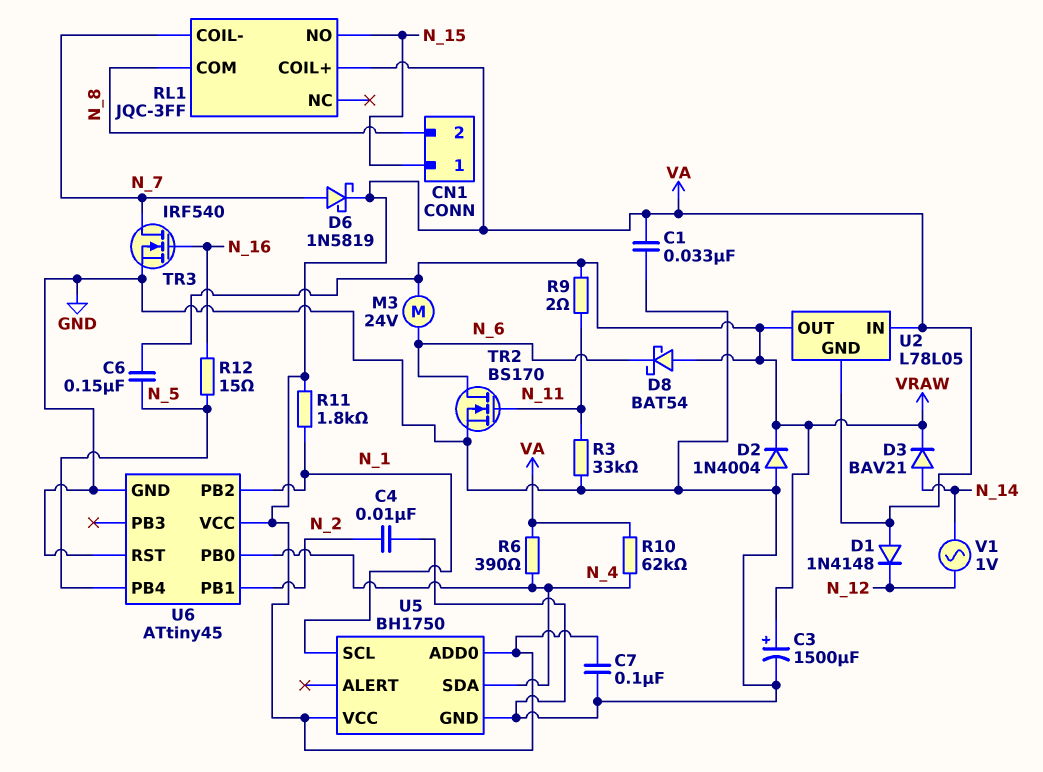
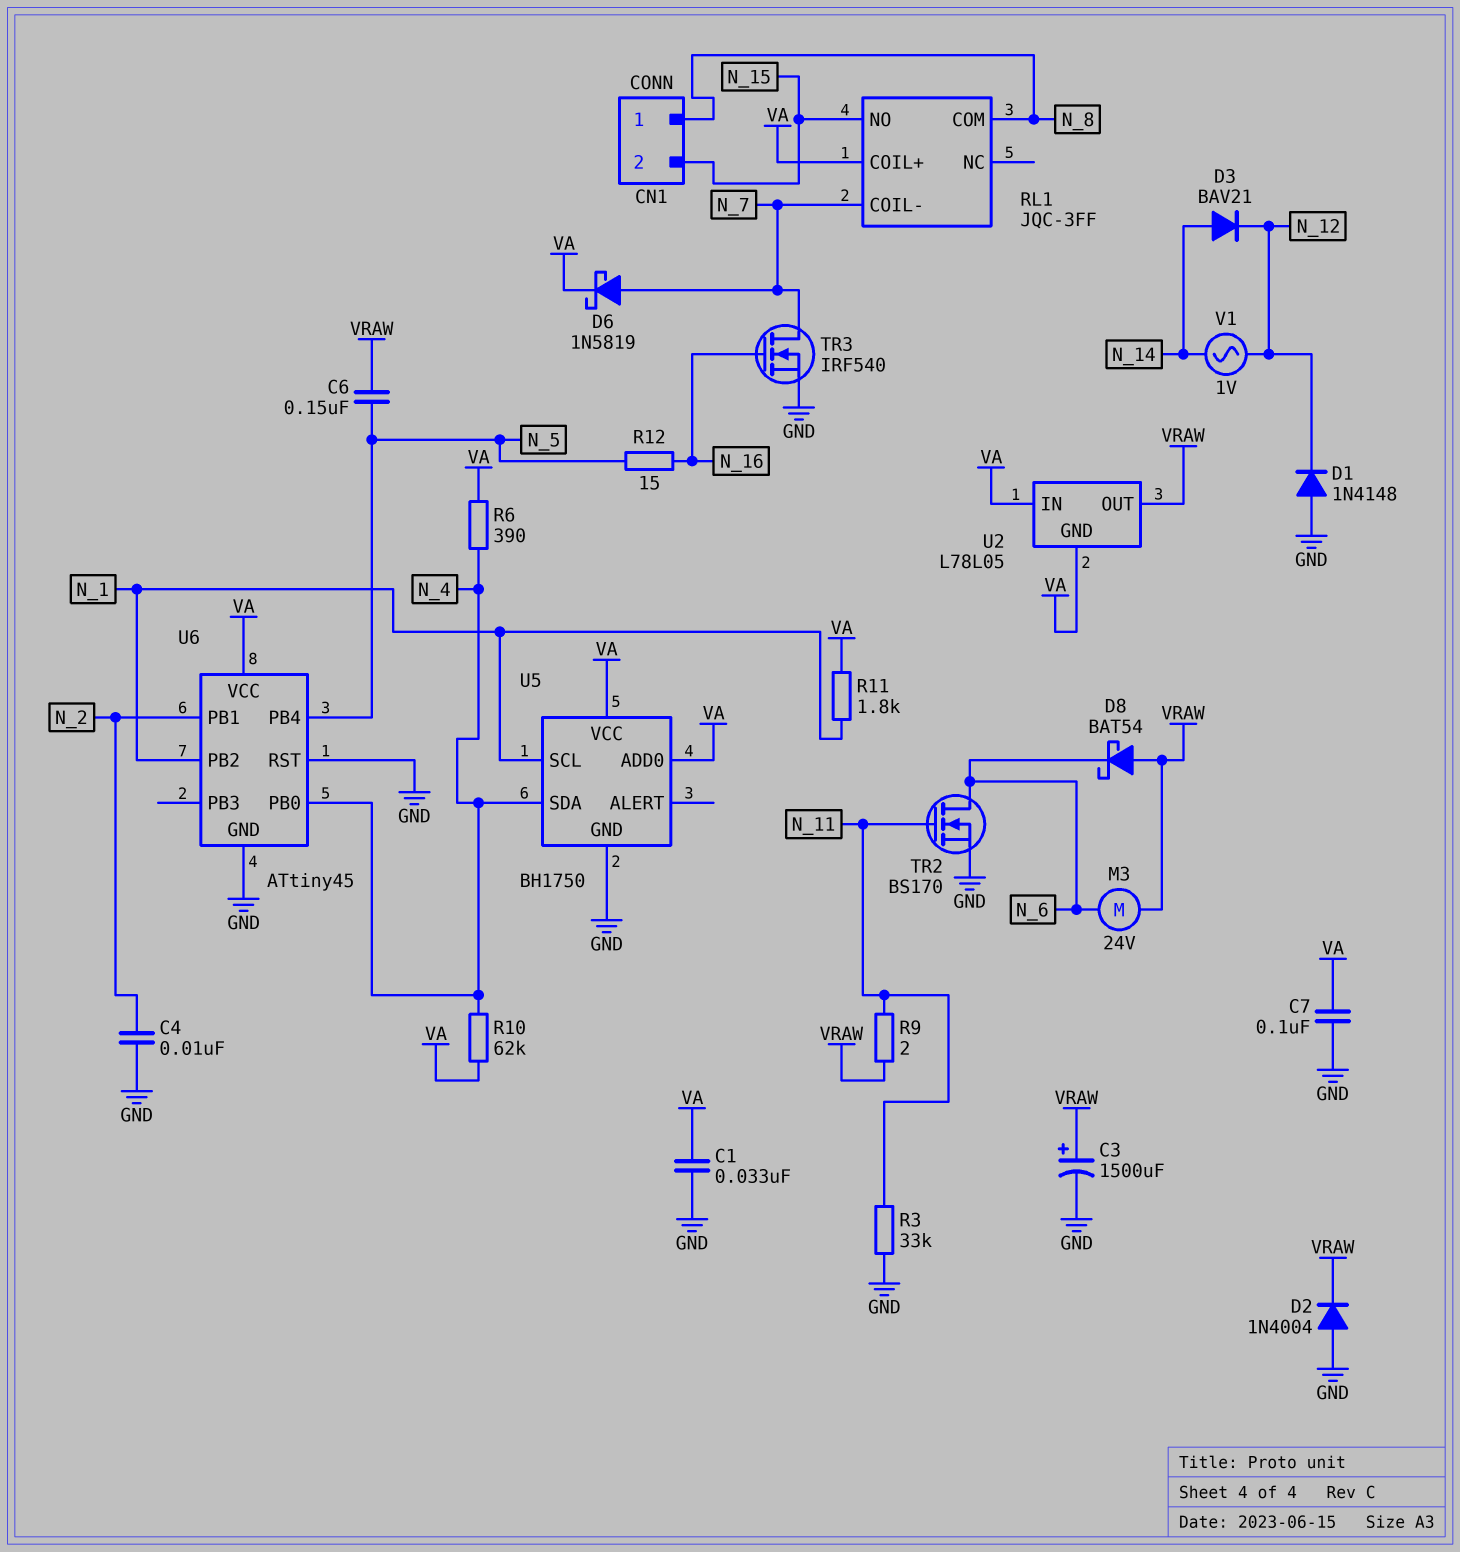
CN1 pin 1: N_15 -> N_8
CN1 pin 2: N_8 -> N_15
D1: diode 1N4148 (A VA, K N_12) -> diode 1N4148 (A GND, K N_12)
D3: diode BAV21 (A N_14, K VRAW) -> diode BAV21 (A N_14, K N_12)

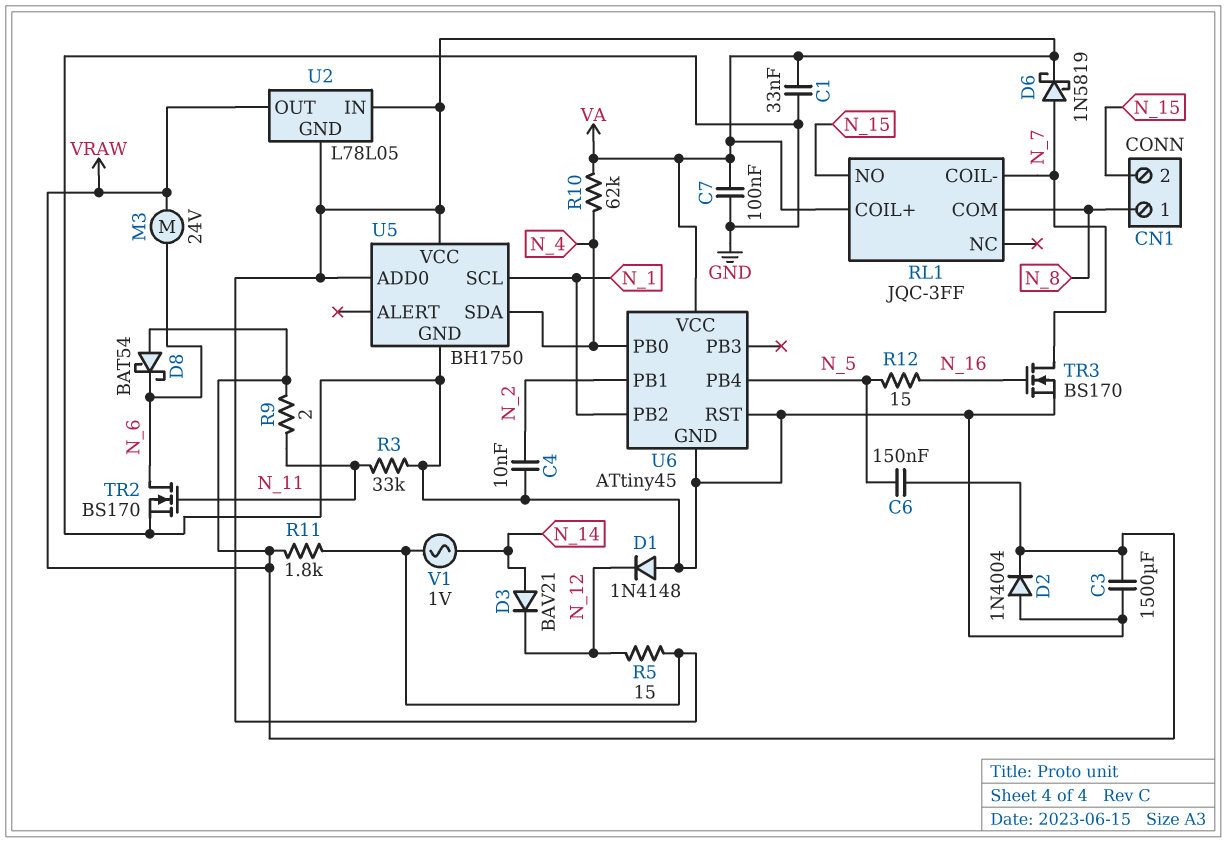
C3: 1500uF (plus VRAW, minus GND) -> 1500uF (GND, VRAW)
R5: none -> 15 (N_12, VA)
R6: 390 (N_4, VA) -> none
R11: 1.8k (N_1, VA) -> 1.8k (VA, VRAW)
TR3: NMOS IRF540 (G N_16, D N_7, S GND) -> NMOS BS170 (G N_16, D N_7, S GND)
V1: AC 1V (N_12, N_14) -> AC 1V (N_14, VA)

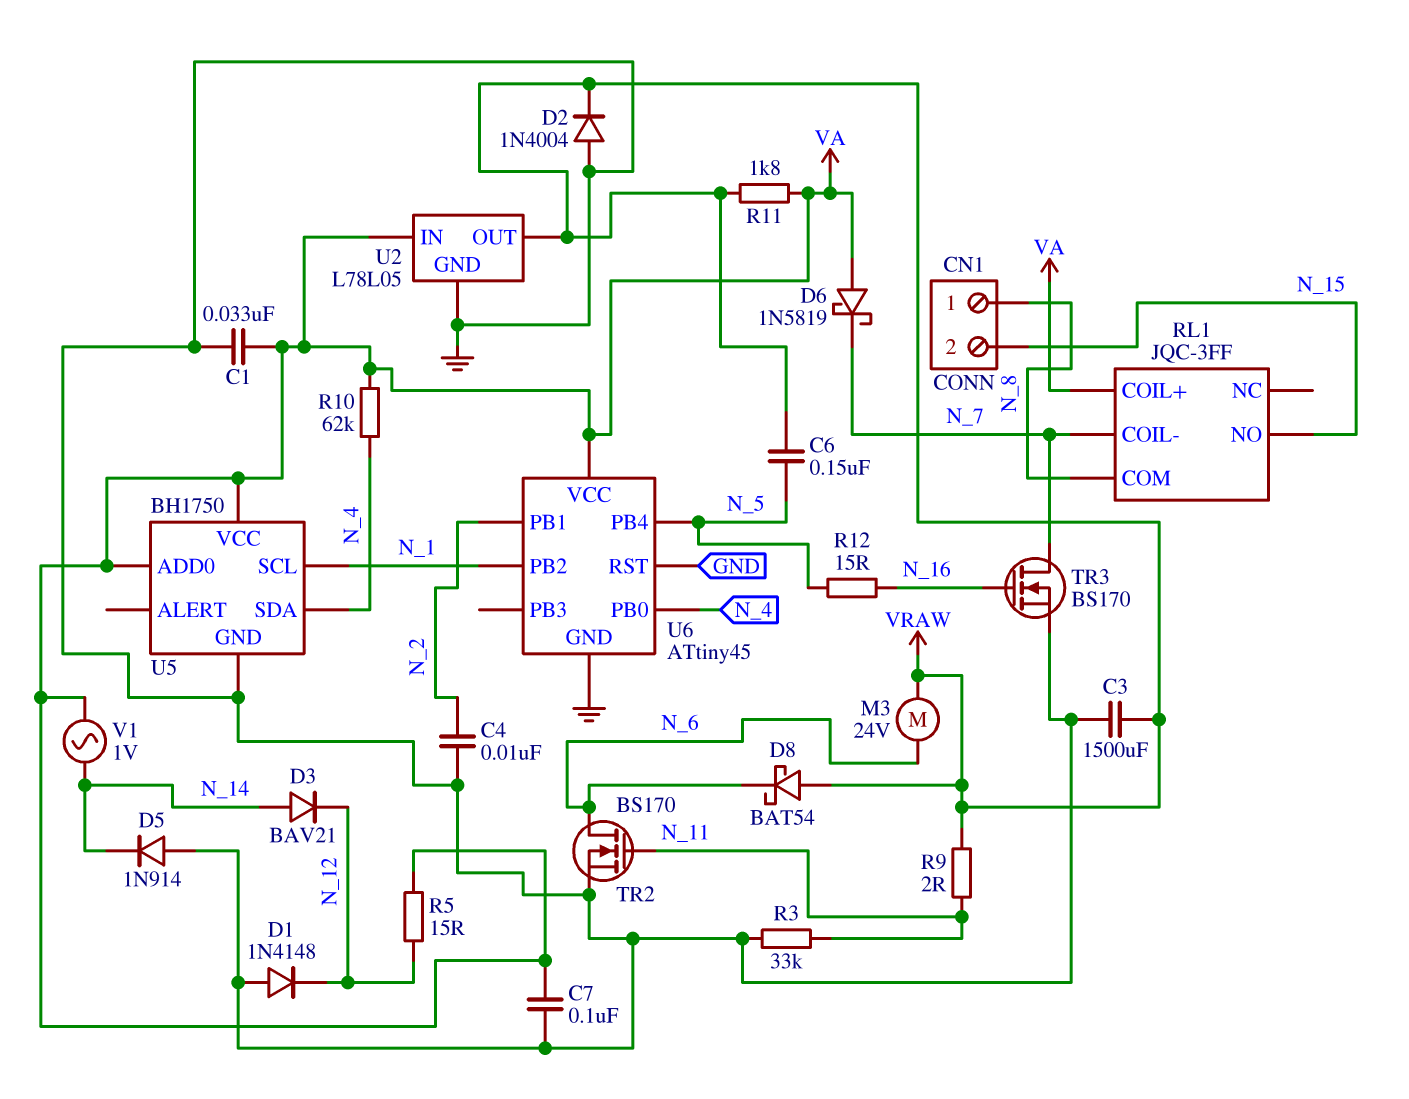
D5: none -> diode 1N914 (A GND, K N_14)
D6: schottky 1N5819 (A N_7, K VA) -> schottky 1N5819 (A VA, K N_7)
U2 pin GND: VA -> GND

